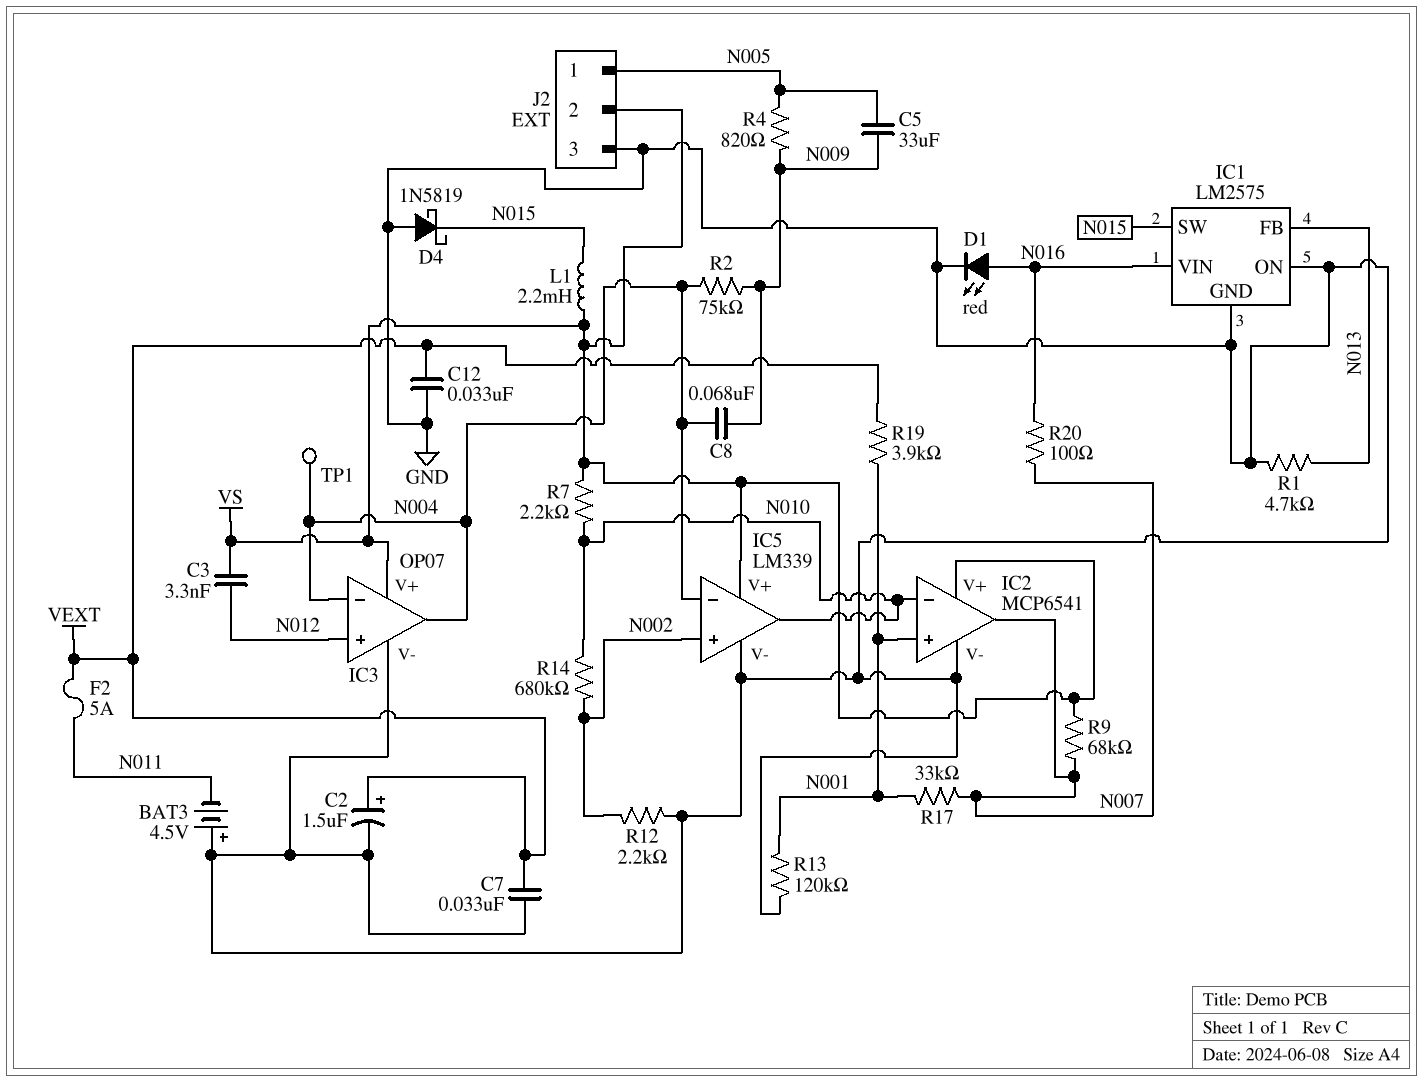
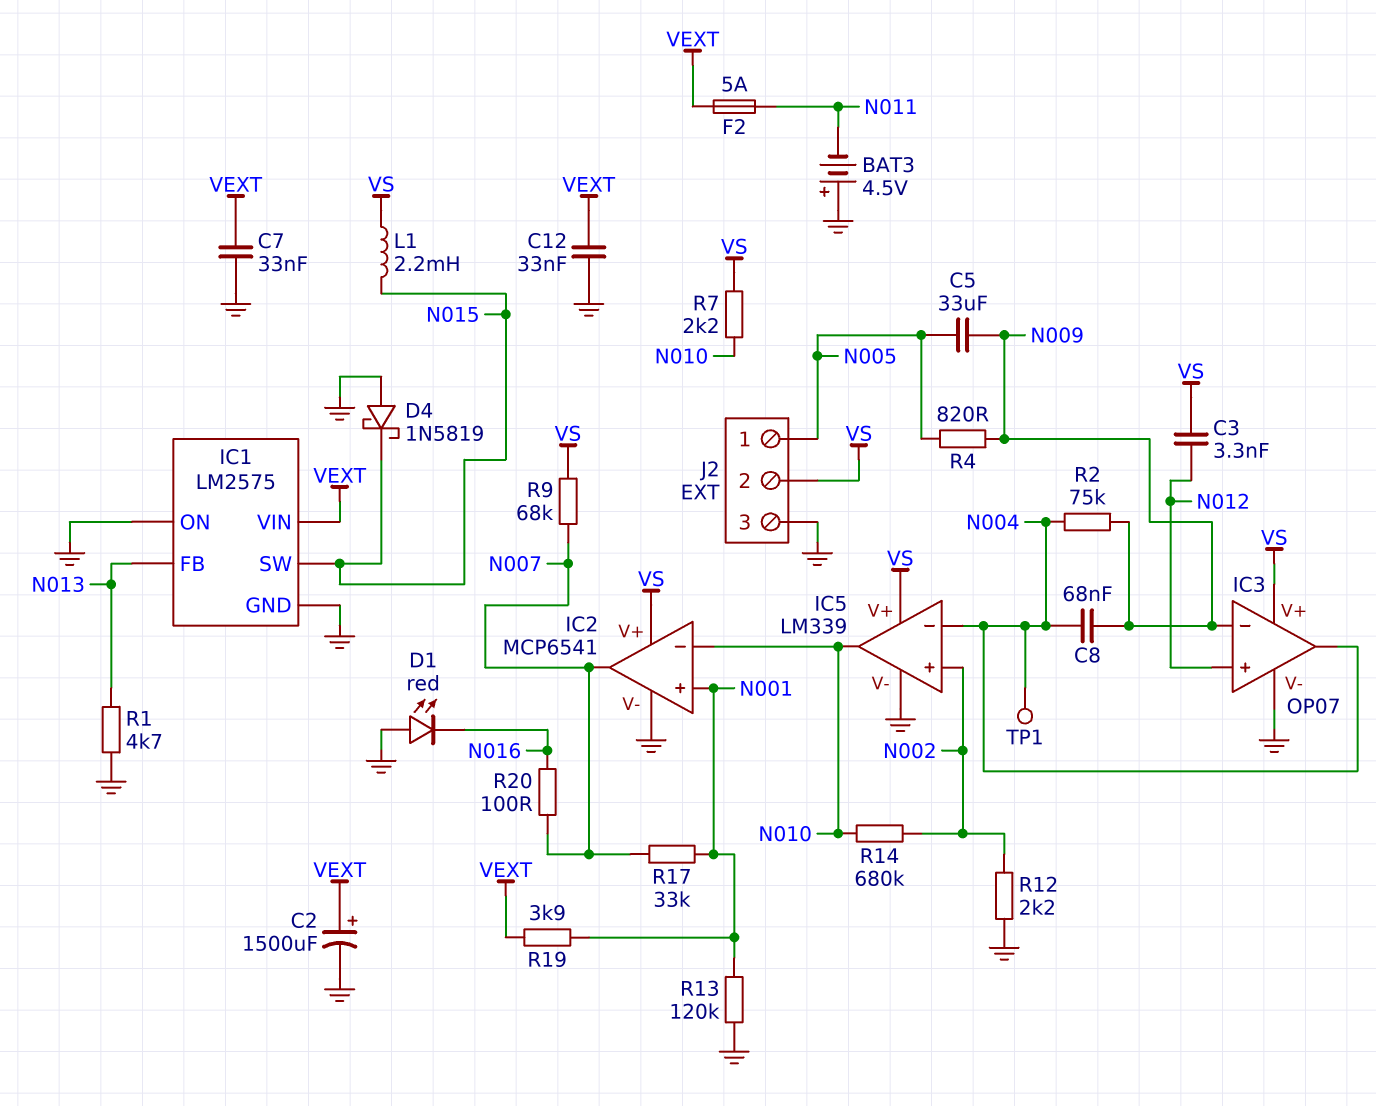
C2: 1.5uF (plus VEXT, minus GND) -> 1500uF (plus VEXT, minus GND)
D1: LED red (A N016, K GND) -> LED red (A GND, K N016)
IC1 pin VIN: N016 -> VEXT
IC3 pin in-: N004 -> N009

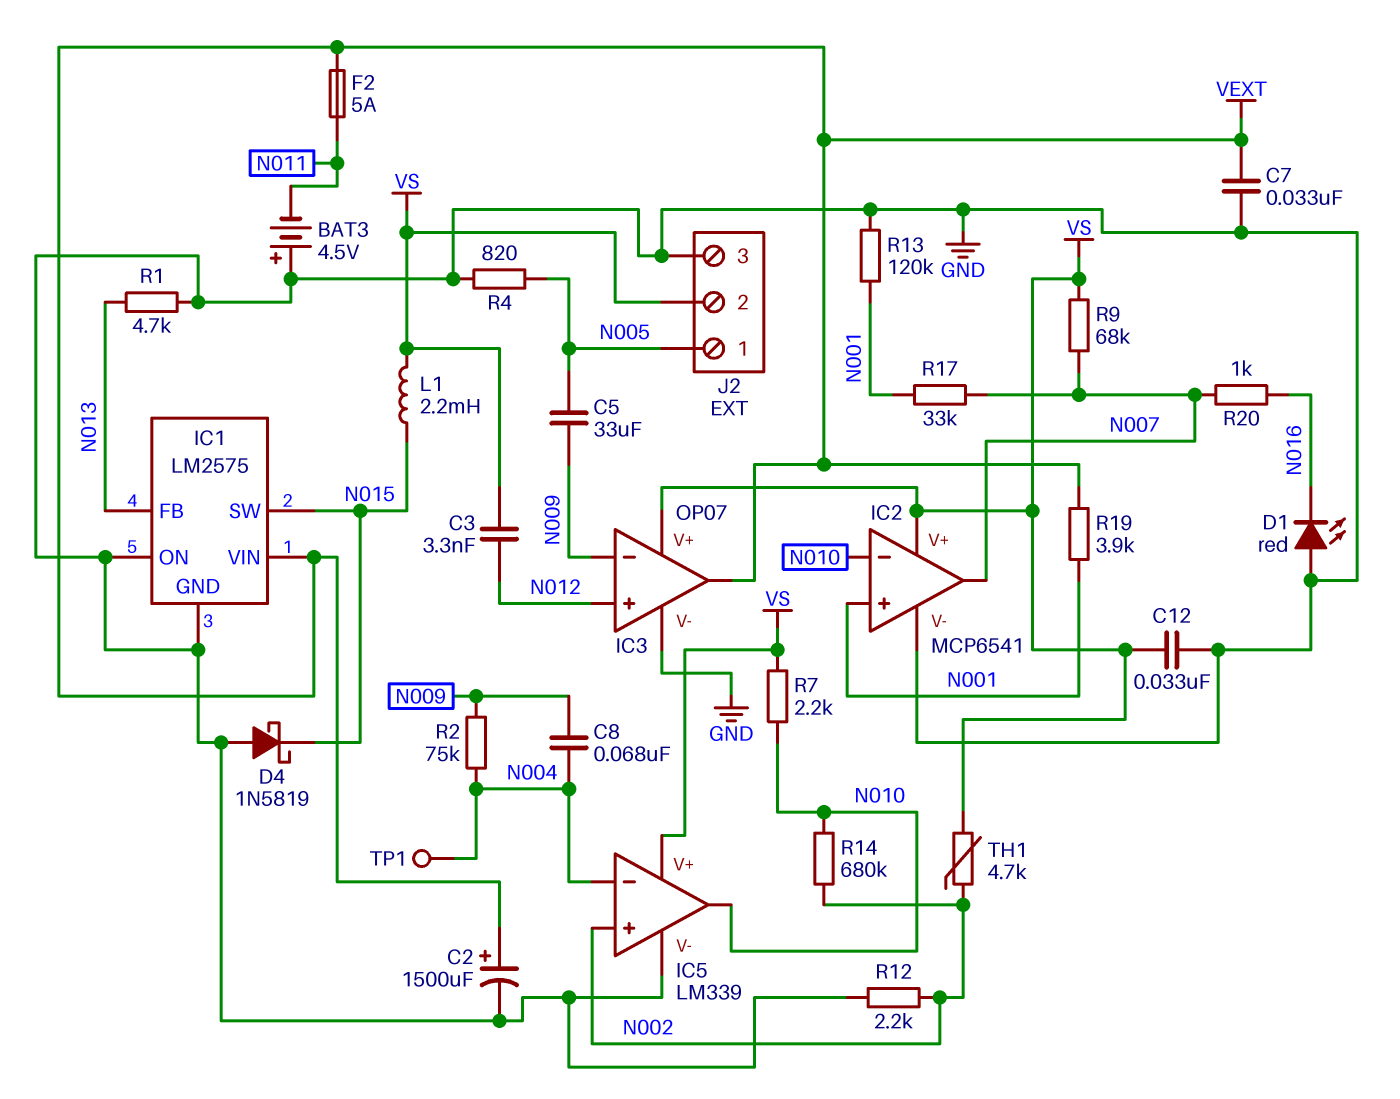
C12: 33nF (GND, VEXT) -> 33nF (GND, VS)
IC3 pin out: N004 -> VEXT
R4: 820 (N005, N009) -> 820 (GND, N005)
R20: 100 (N007, N016) -> 1k (N007, N016)
TH1: none -> 4.7k (N002, VS)

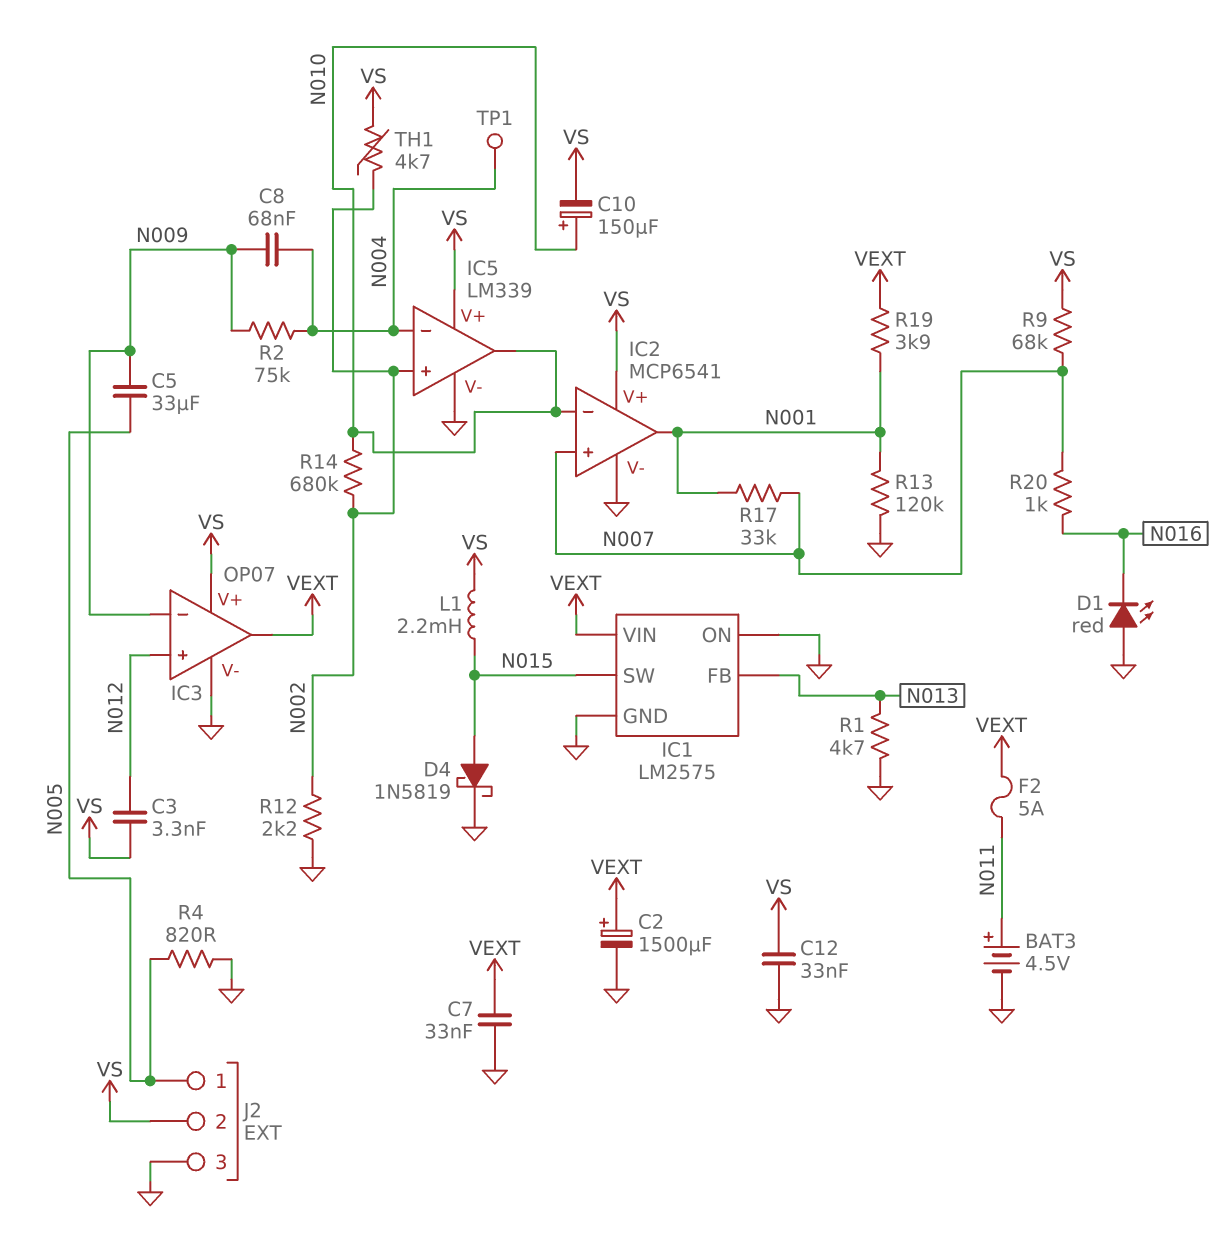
BAT3: 4.5V (plus GND, minus N011) -> 4.5V (plus N011, minus GND)
C10: none -> 150uF (plus N010, minus VS)
D4: schottky 1N5819 (A GND, K N015) -> schottky 1N5819 (A N015, K GND)
IC2 pin in+: N001 -> N007
IC2 pin out: N007 -> N001
R7: 2.2k (N010, VS) -> none

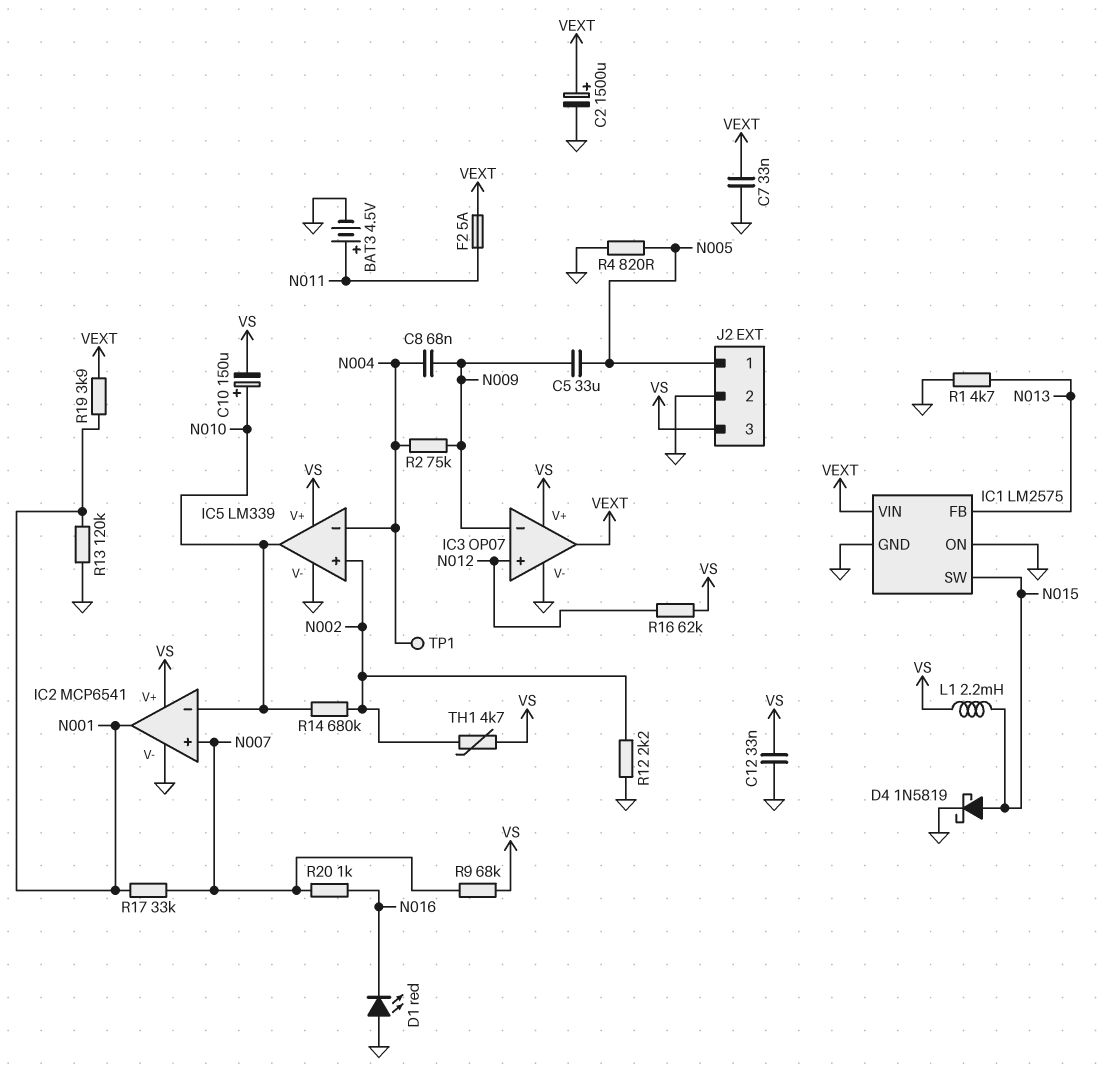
C3: 3.3nF (N012, VS) -> none
J2 pin 2: VS -> GND
J2 pin 3: GND -> VS
R16: none -> 62k (N012, VS)

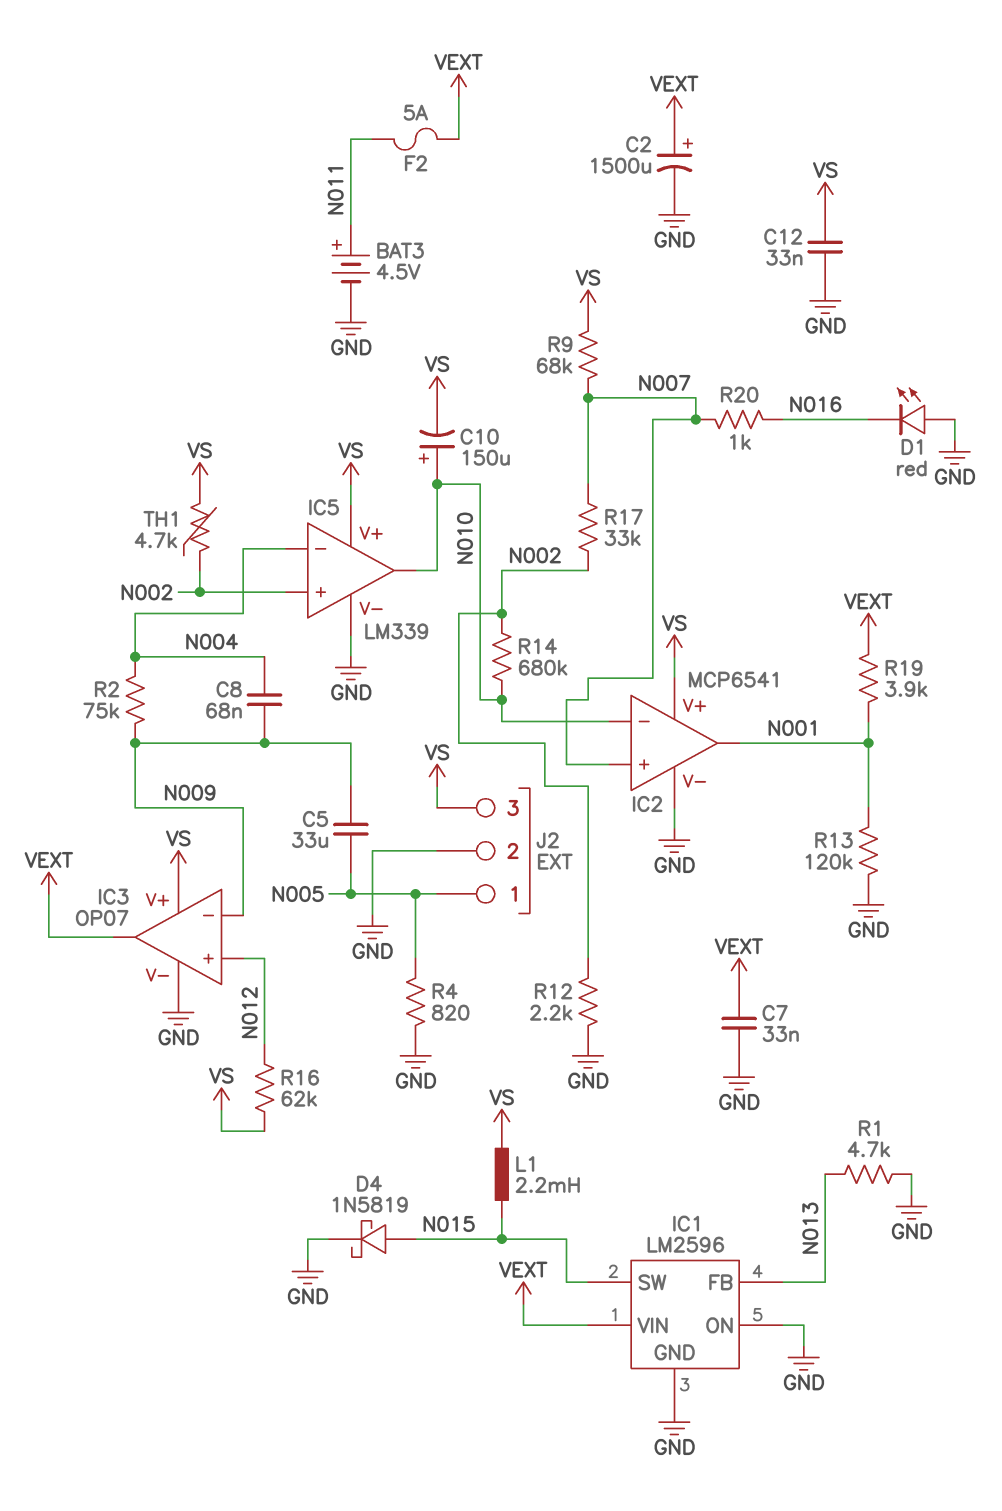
IC1: LM2575 -> LM2596
R17: 33k (N001, N007) -> 33k (N002, N007)
TP1: test point (N004) -> none

